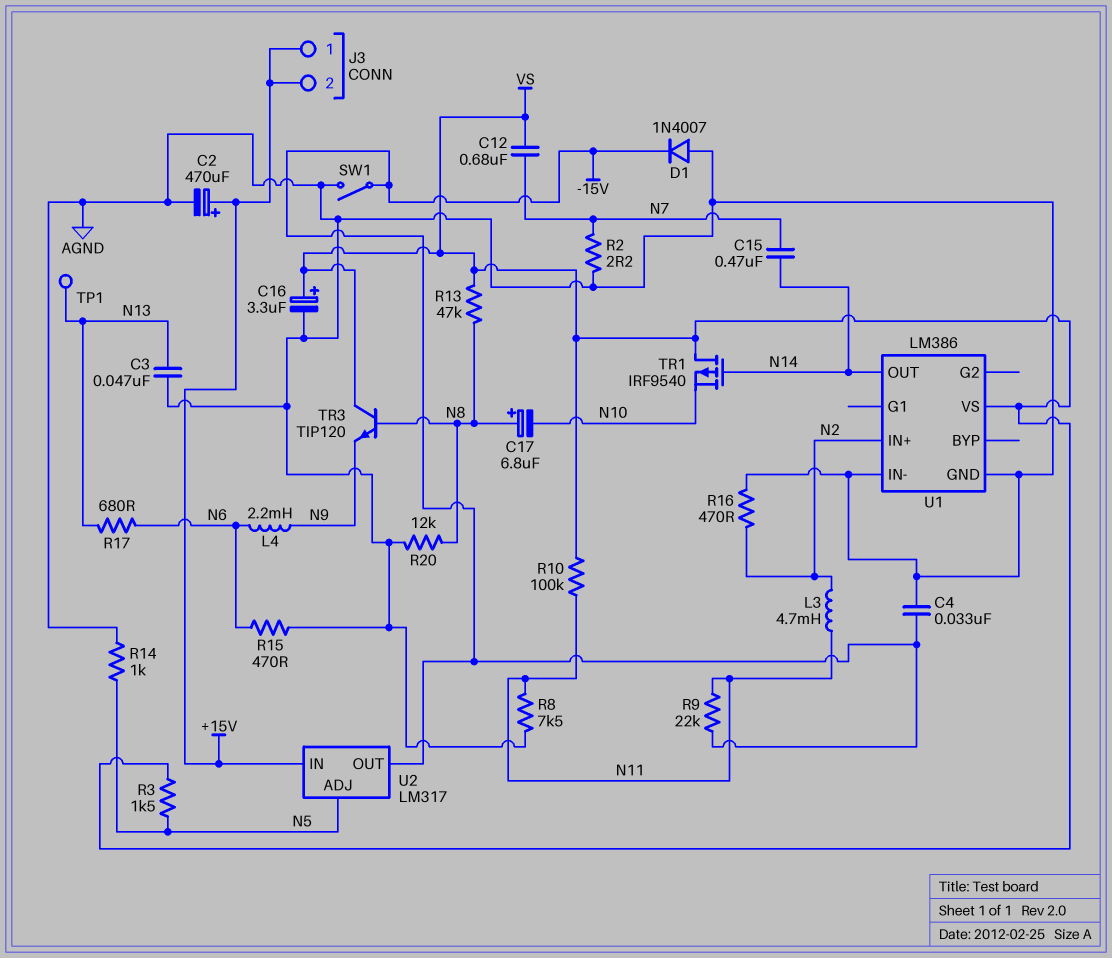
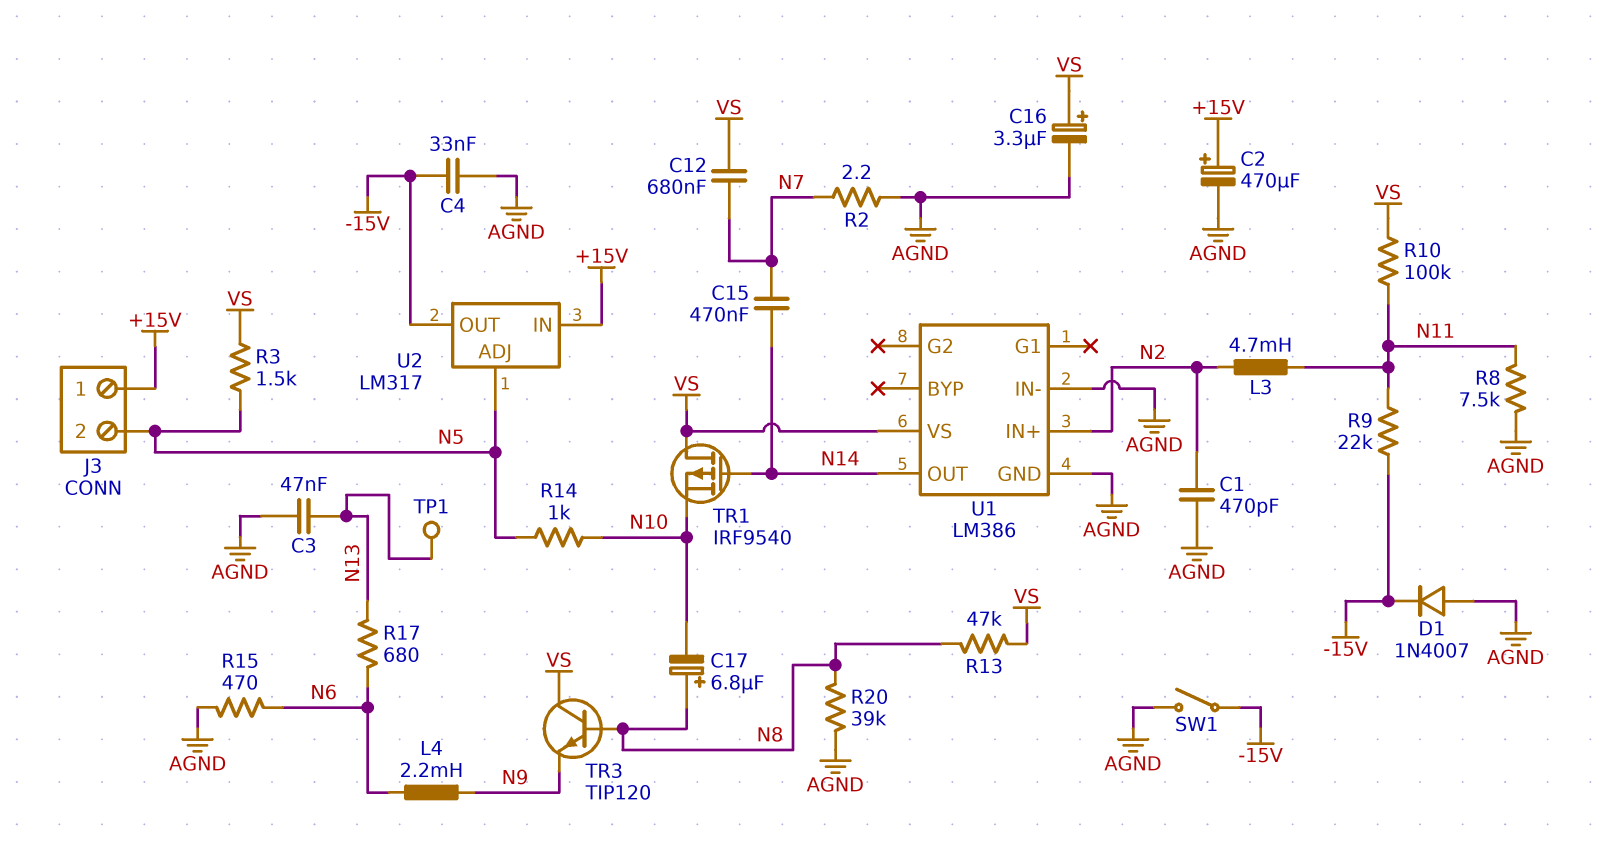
C1: none -> 470pF (AGND, N2)
J3 pin 2: +15V -> N5
R14: 1k (AGND, N5) -> 1k (N5, N10)
R16: 470 (AGND, N2) -> none
R20: 12k (AGND, N8) -> 39k (AGND, N8)

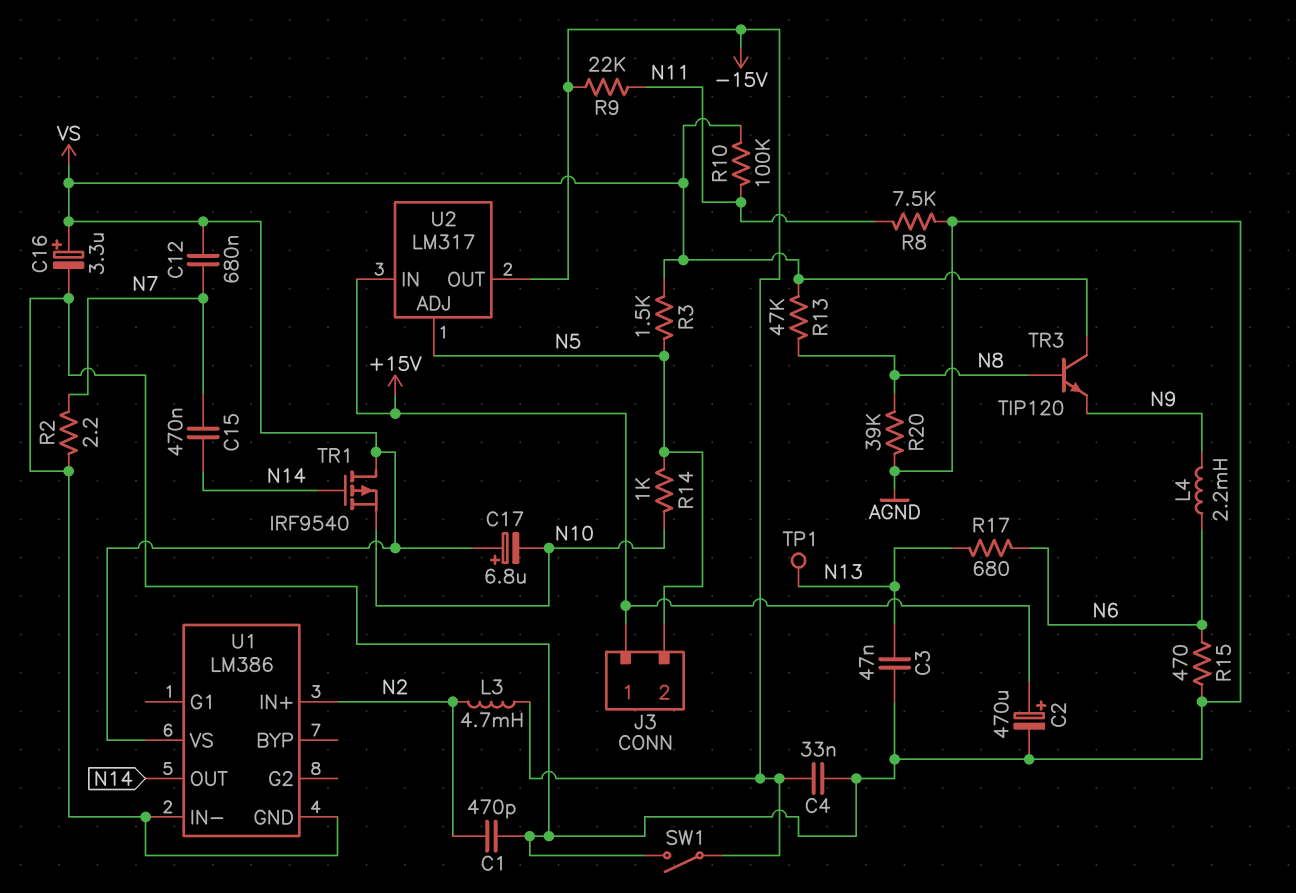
C17: 6.8uF (plus N8, minus N10) -> 6.8uF (plus VS, minus N10)
D1: diode 1N4007 (A AGND, K -15V) -> none
L3: 4.7mH (N2, N11) -> 4.7mH (-15V, N2)

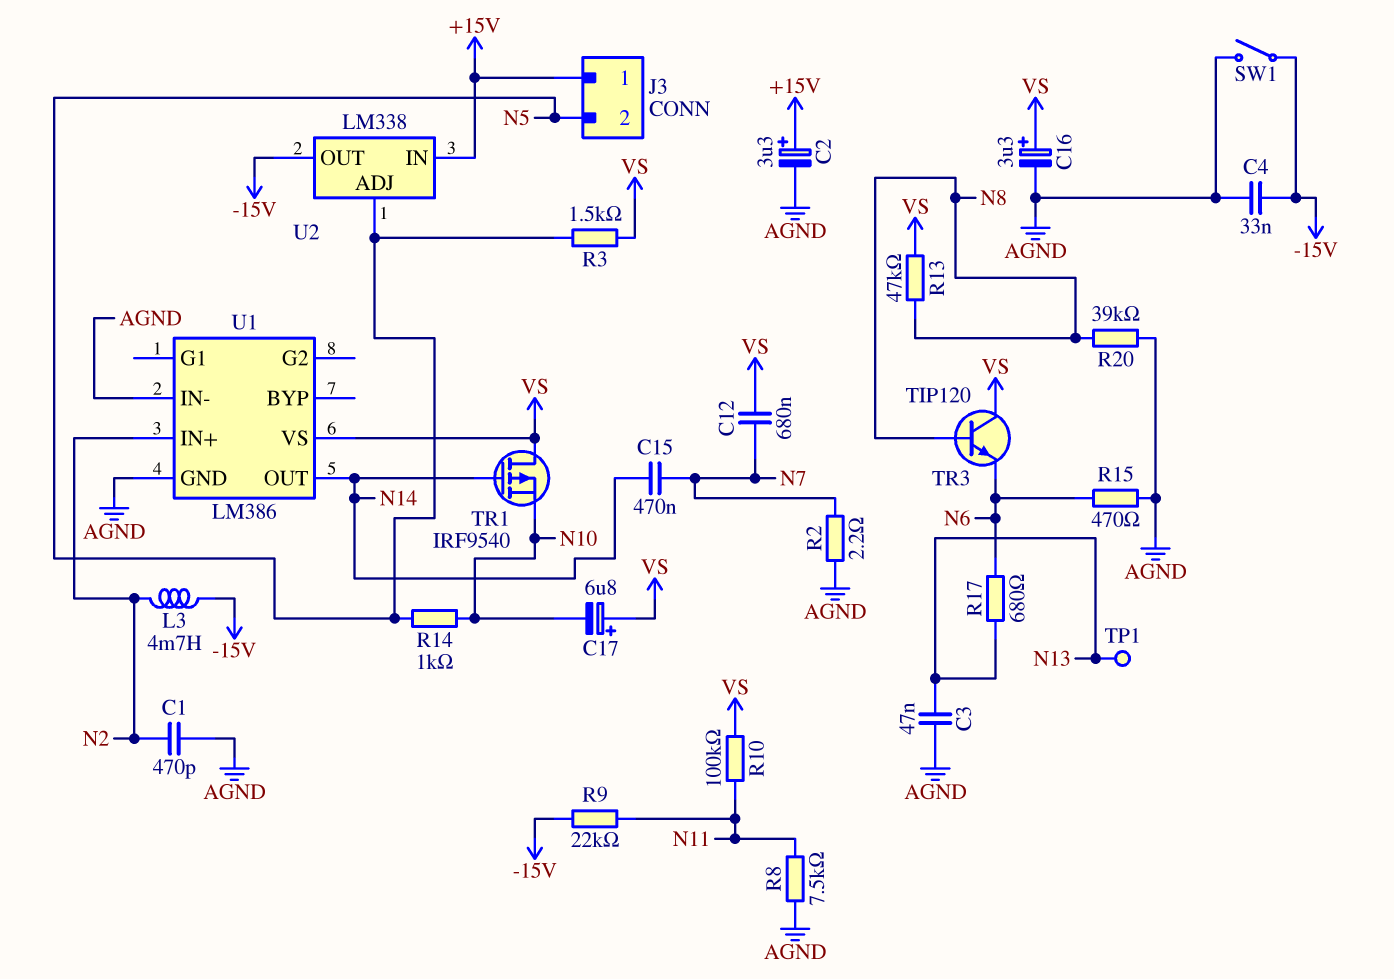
C2: 470uF (plus +15V, minus AGND) -> 3.3uF (plus +15V, minus AGND)
L4: 2.2mH (N6, N9) -> none
TR3: NPN TIP120 (B N8, C VS, E N9) -> NPN TIP120 (B N8, C VS, E N6)
U2: LM317 -> LM338

